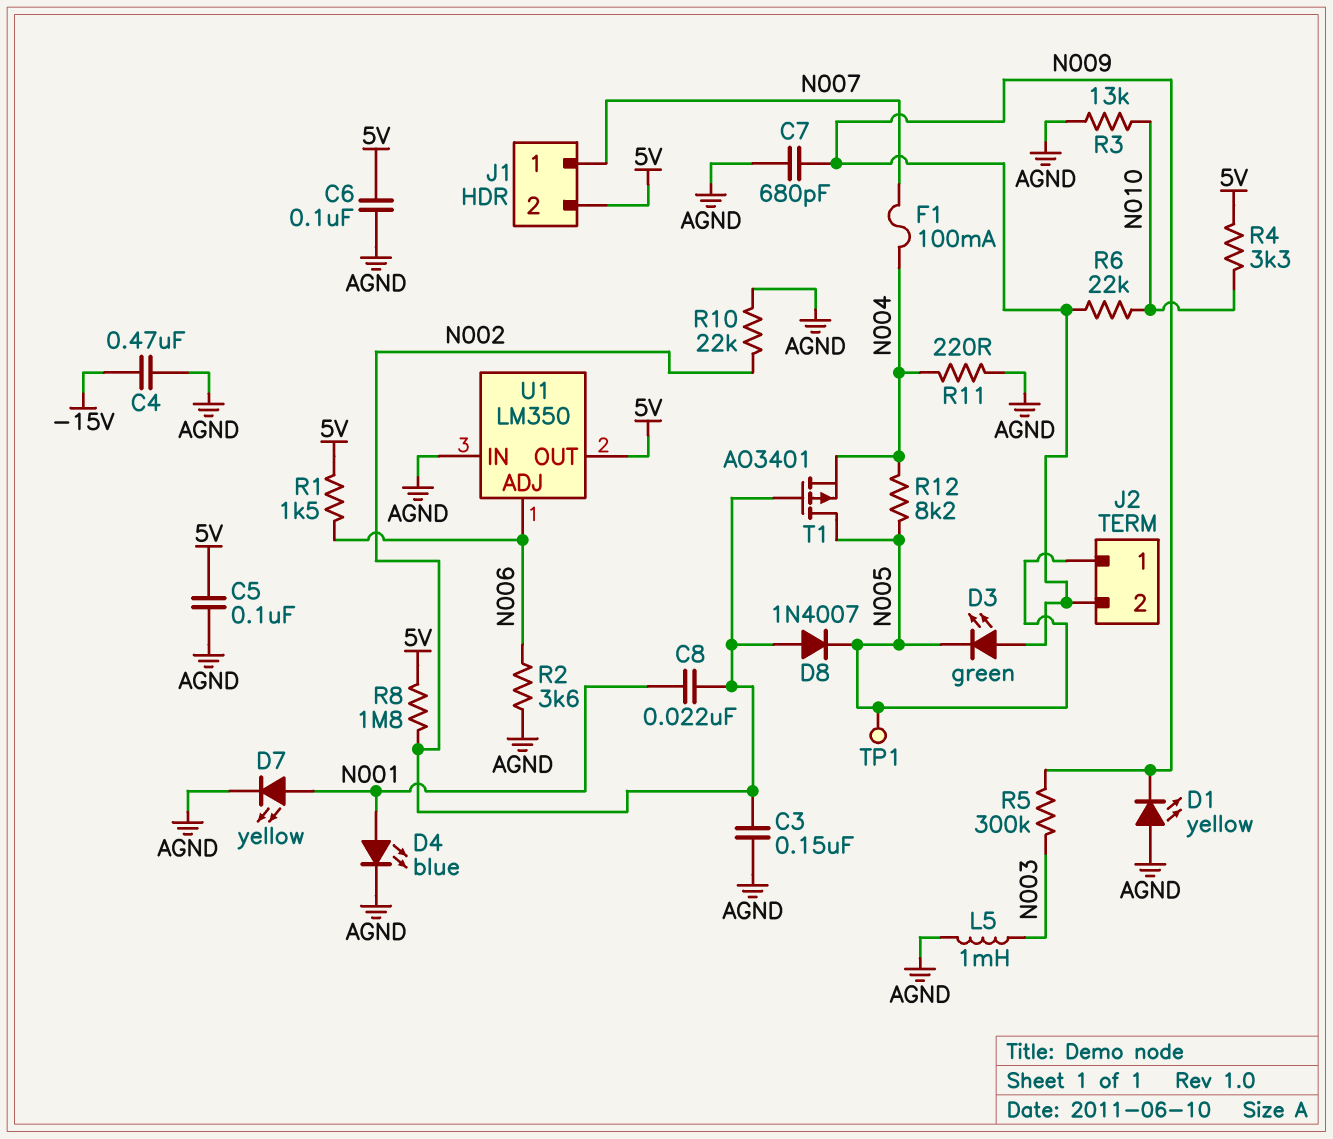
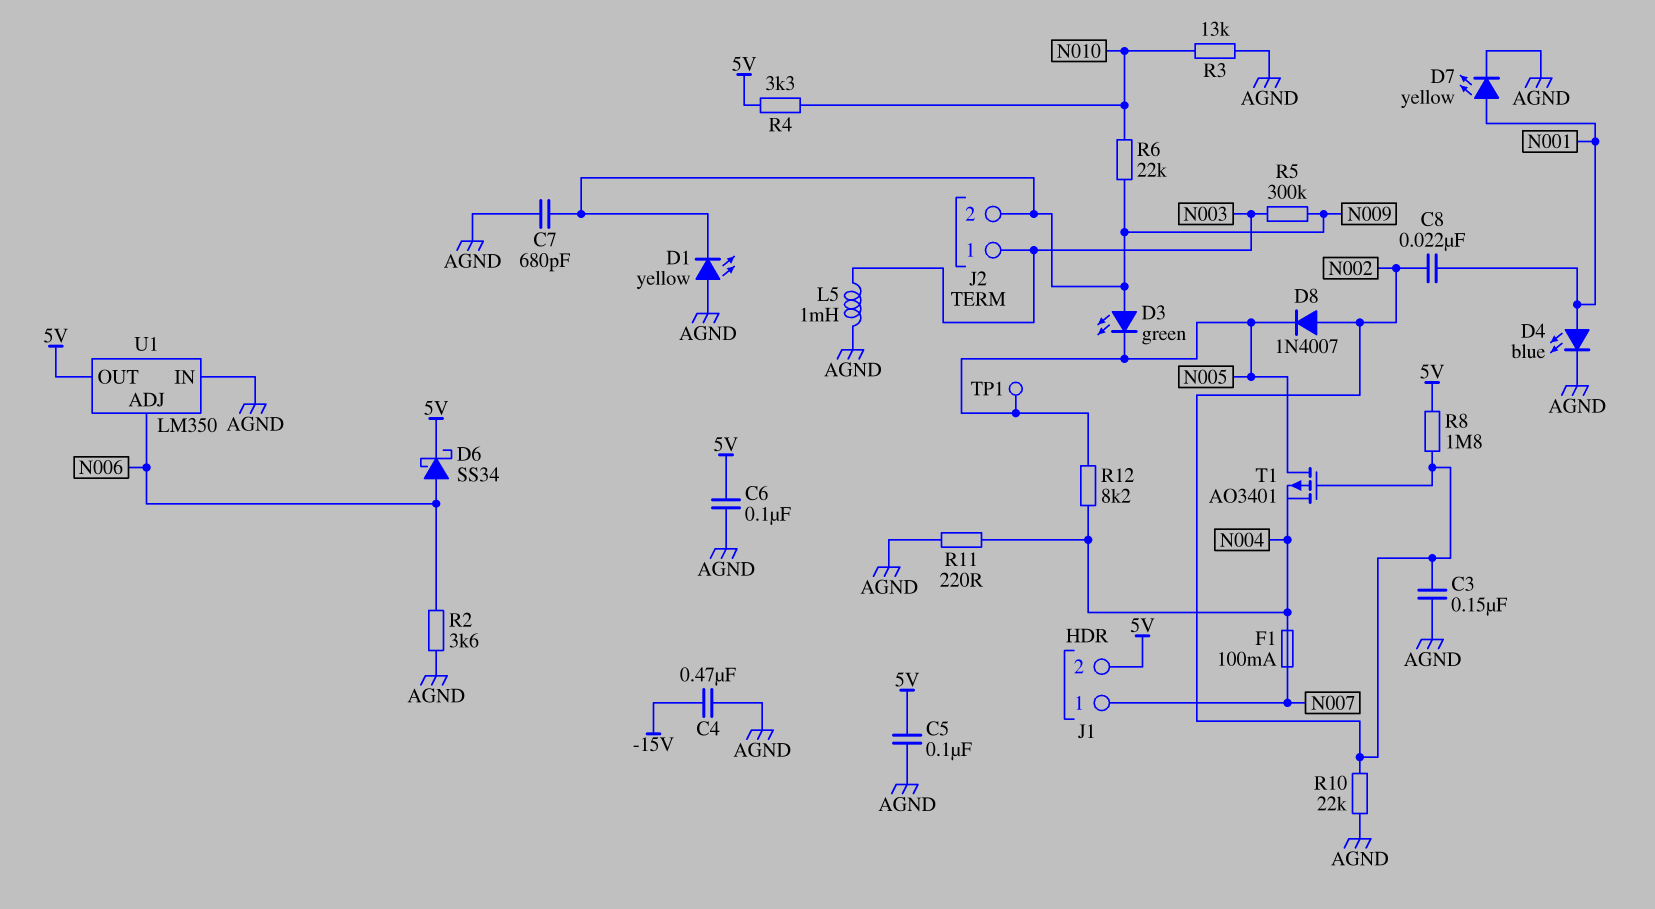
D6: none -> schottky SS34 (A N006, K 5V)
J2 pin 1: N005 -> N003
R1: 1.5k (5V, N006) -> none

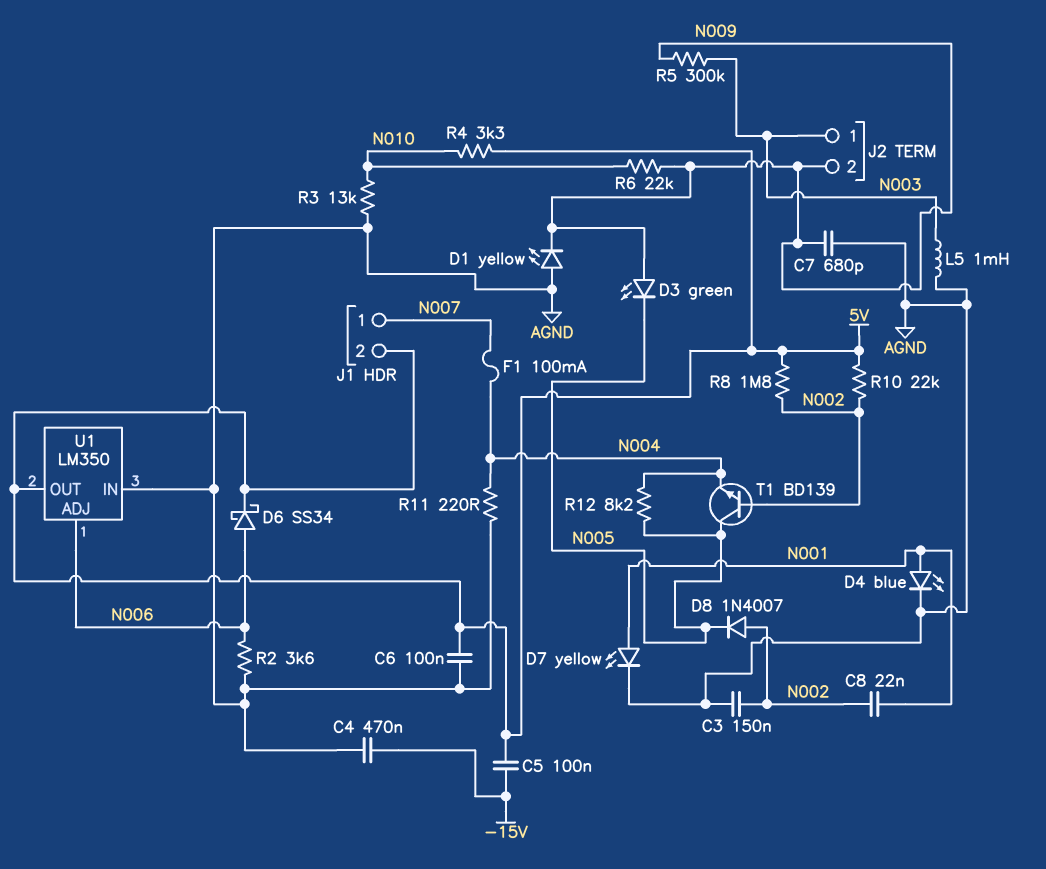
C5: 100nF (5V, AGND) -> 100nF (-15V, 5V)
R10: 22k (AGND, N002) -> 22k (5V, N002)
T1: PMOS AO3401 (G N002, D N005, S N004) -> NPN BD139 (B N002, C N005, E N004)
TP1: test point (N005) -> none

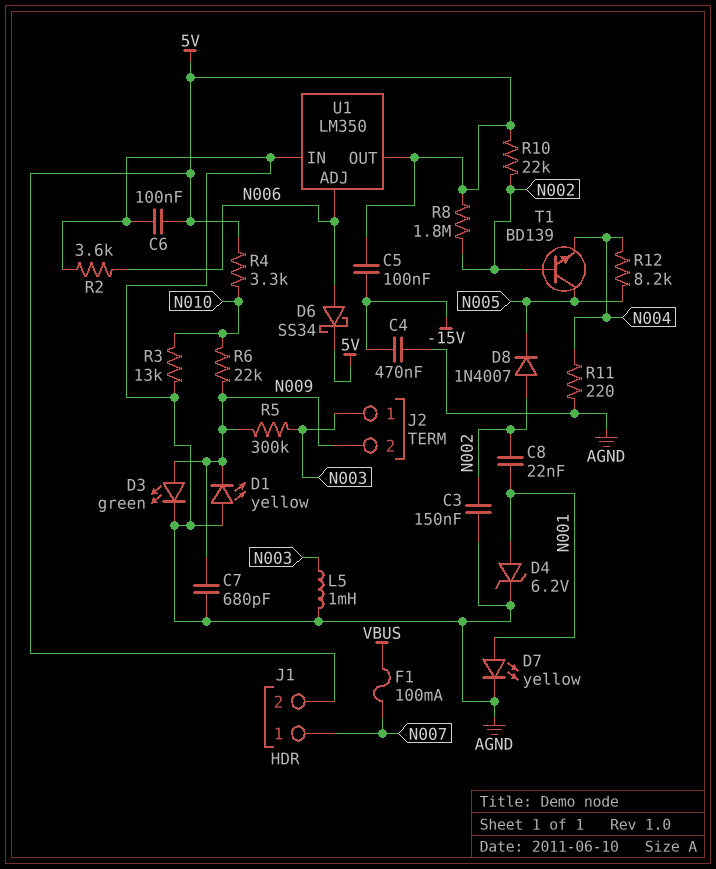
D3: LED green (A N009, K N005) -> LED green (A N009, K AGND)
D4: LED blue (A N001, K AGND) -> zener 6.2V (A N001, K AGND)
F1: 100mA (N004, N007) -> 100mA (N007, VBUS)

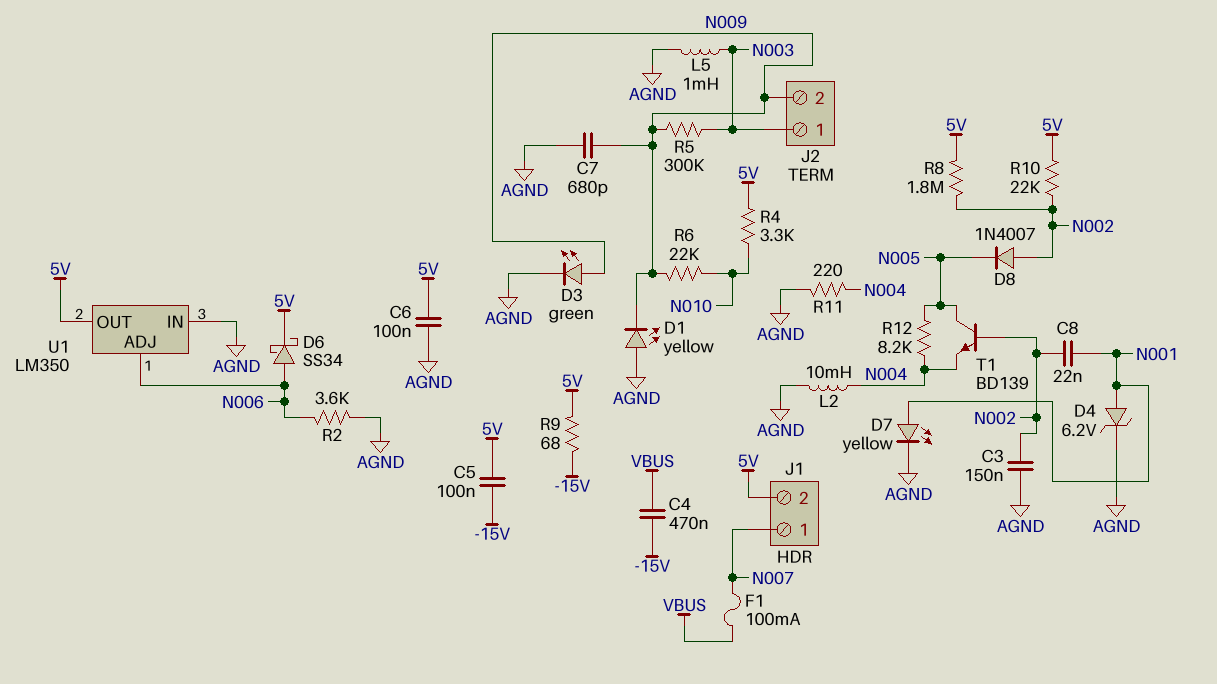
C4: 470nF (-15V, AGND) -> 470nF (-15V, VBUS)
L2: none -> 10mH (AGND, N004)
R3: 13k (AGND, N010) -> none
R9: none -> 68 (-15V, 5V)

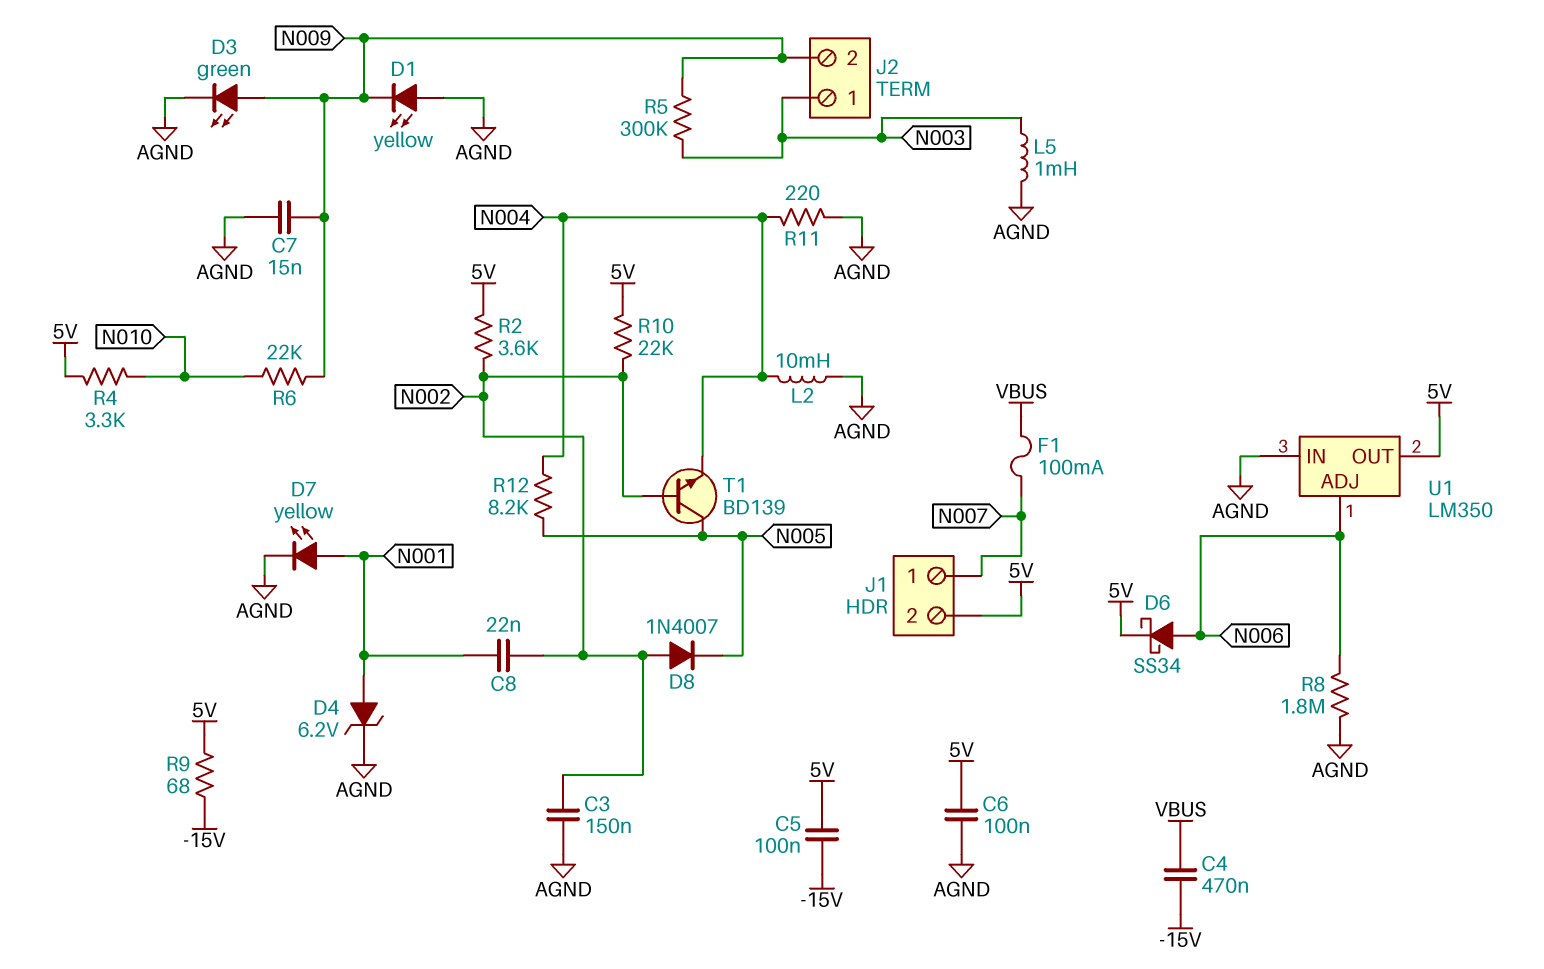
C7: 680pF (AGND, N009) -> 15nF (AGND, N009)
R2: 3.6k (AGND, N006) -> 3.6k (5V, N002)
R8: 1.8M (5V, N002) -> 1.8M (AGND, N006)

